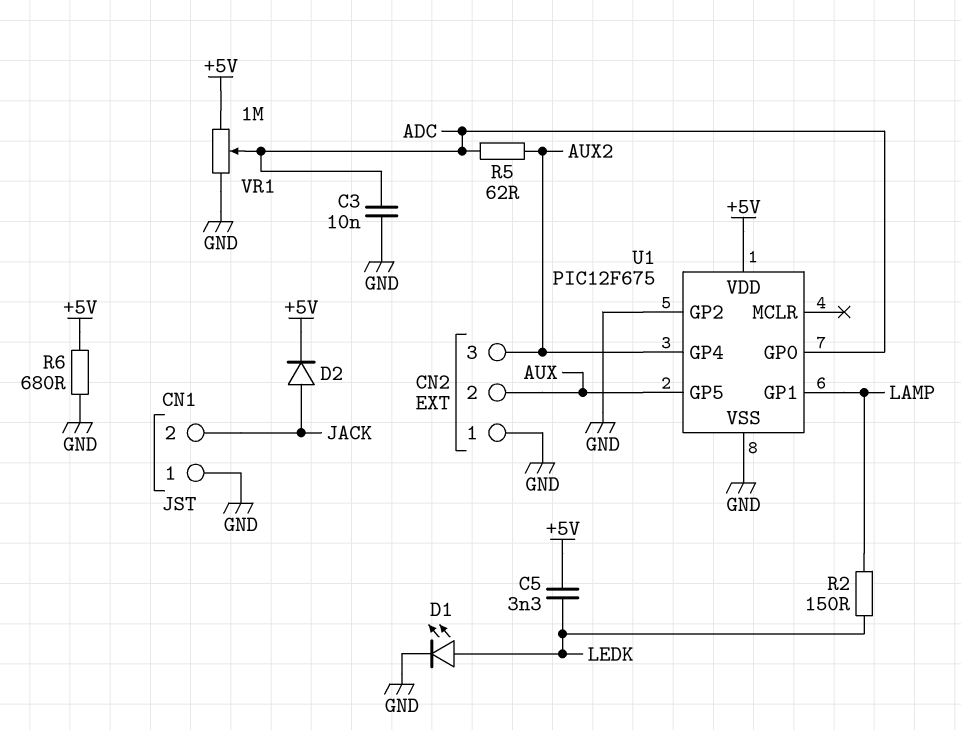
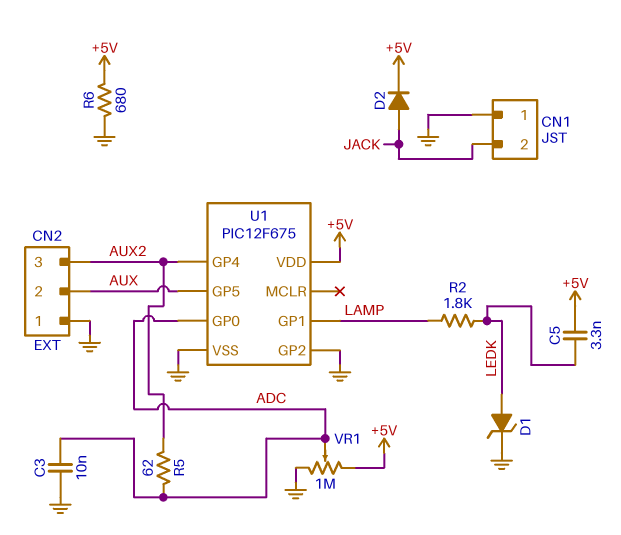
D1: LED (A LEDK, K GND) -> zener (A LEDK, K GND)
R2: 150 (LAMP, LEDK) -> 1.8k (LAMP, LEDK)

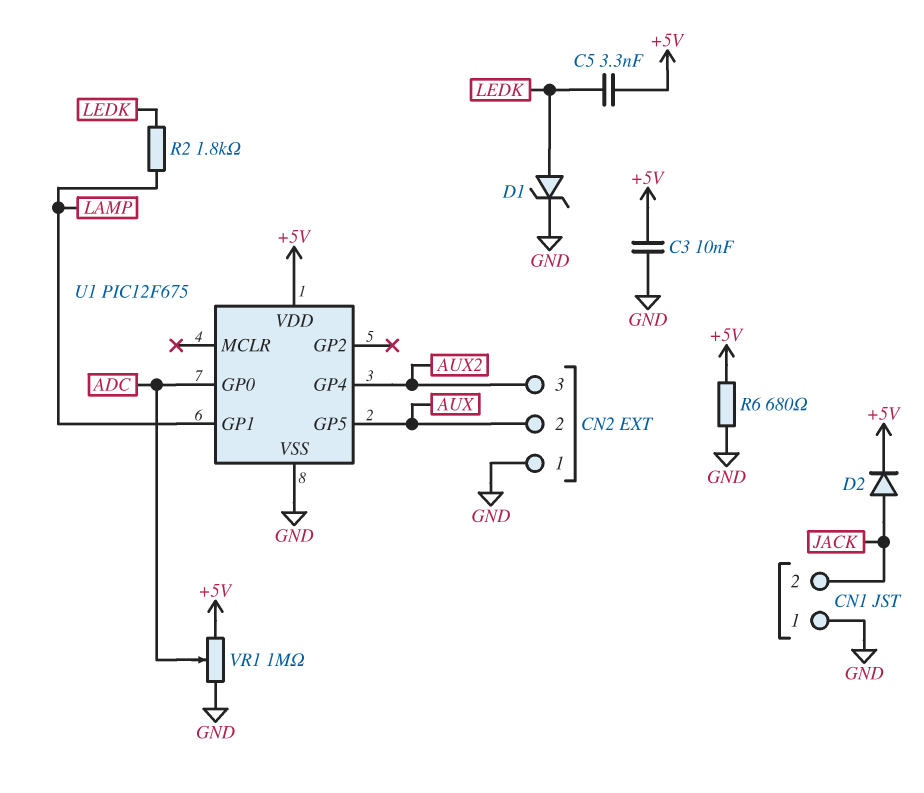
C3: 10nF (ADC, GND) -> 10nF (+5V, GND)
R5: 62 (ADC, AUX2) -> none
U1 pin GP2: GND -> none

